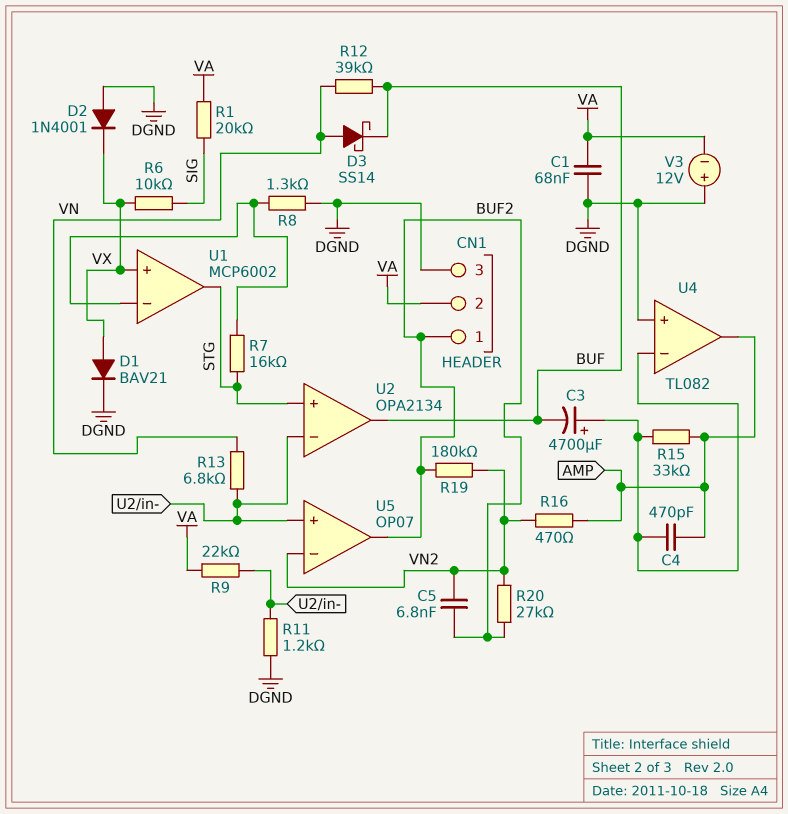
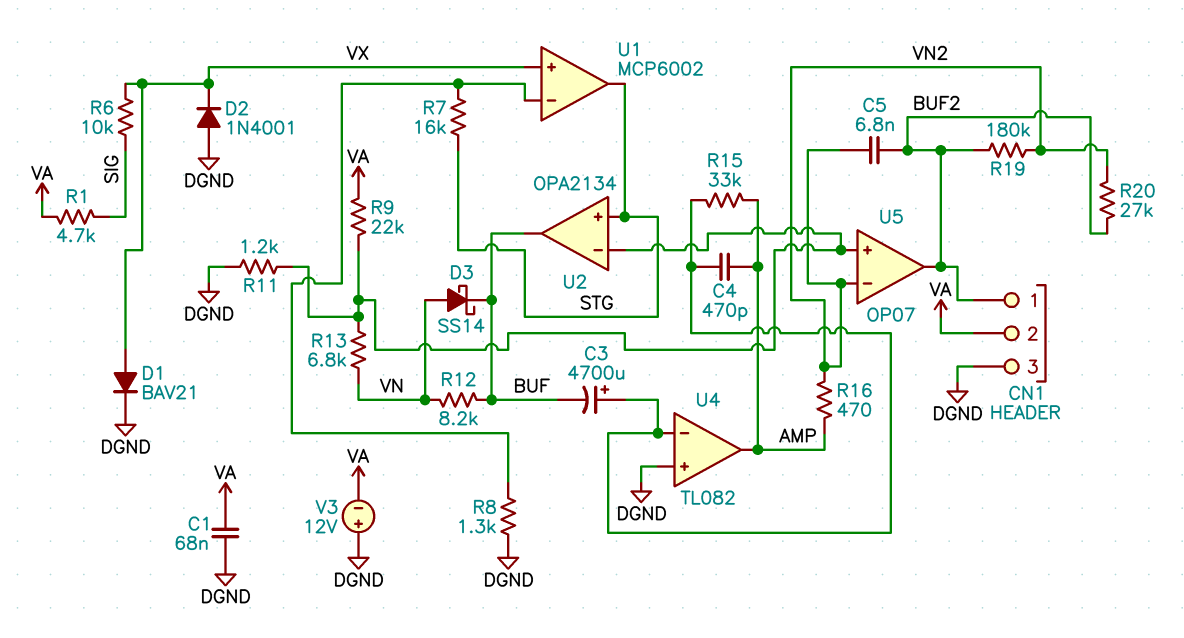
R1: 20k (SIG, VA) -> 4.7k (SIG, VA)
R12: 39k (BUF, VN) -> 8.2k (BUF, VN)

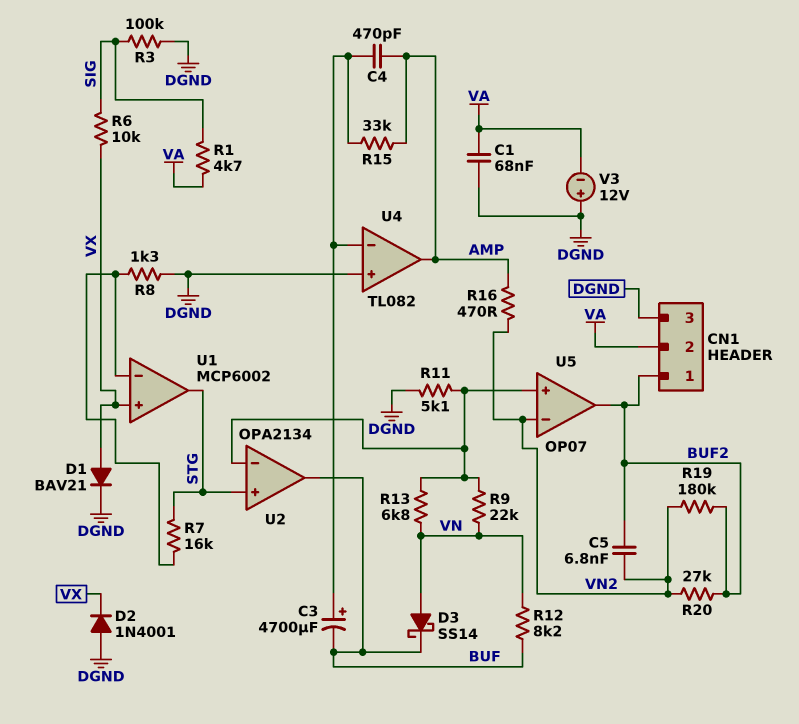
R3: none -> 100k (DGND, SIG)
R9: 22k (U2/in-, VA) -> 22k (U2/in-, VN)
R11: 1.2k (DGND, U2/in-) -> 5.1k (DGND, U2/in-)

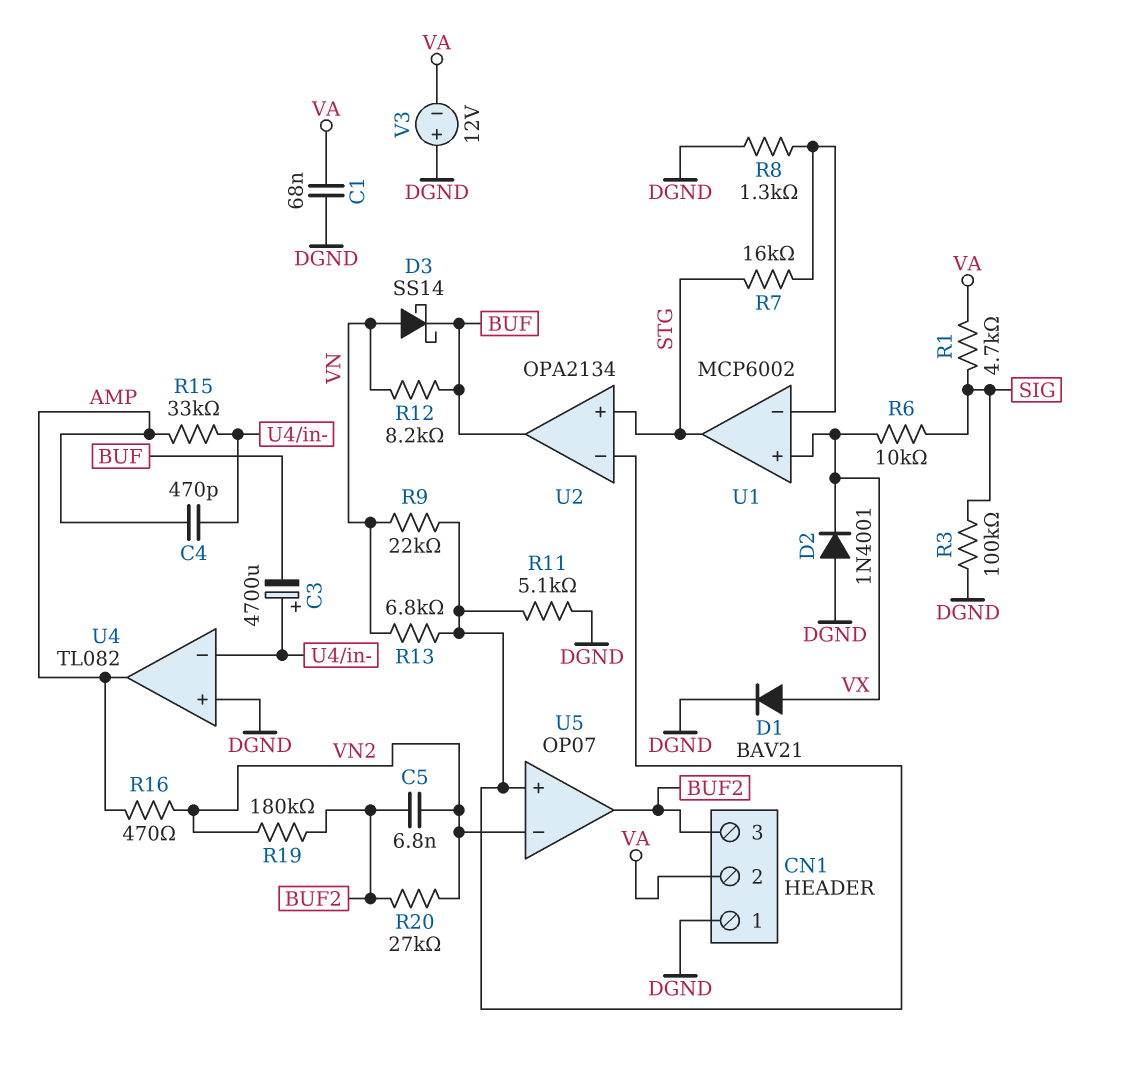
CN1 pin 1: BUF2 -> DGND
CN1 pin 3: DGND -> BUF2

